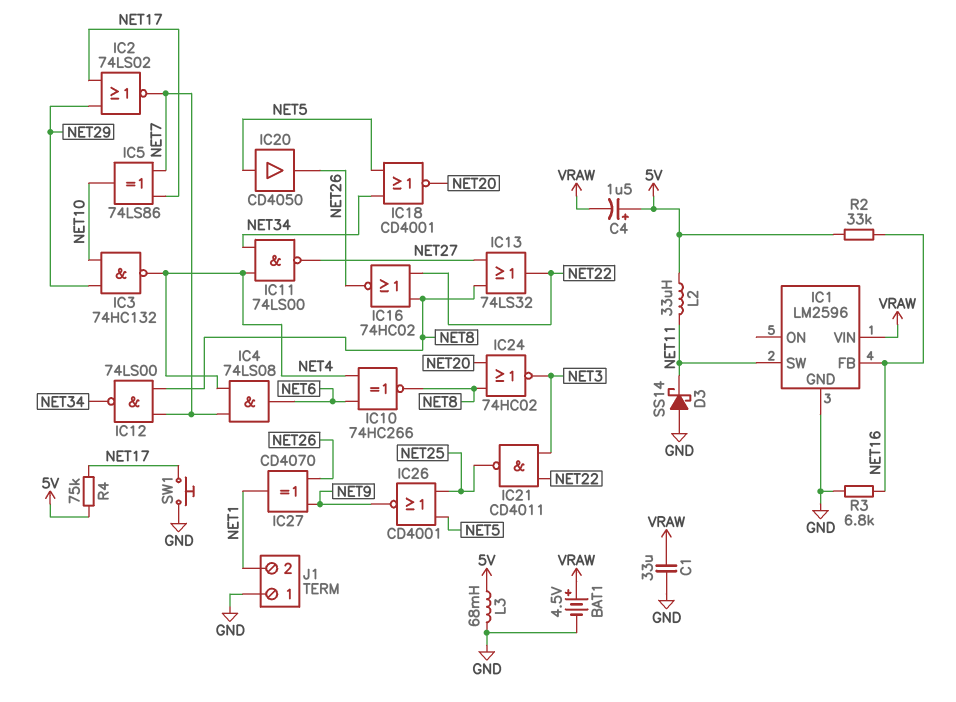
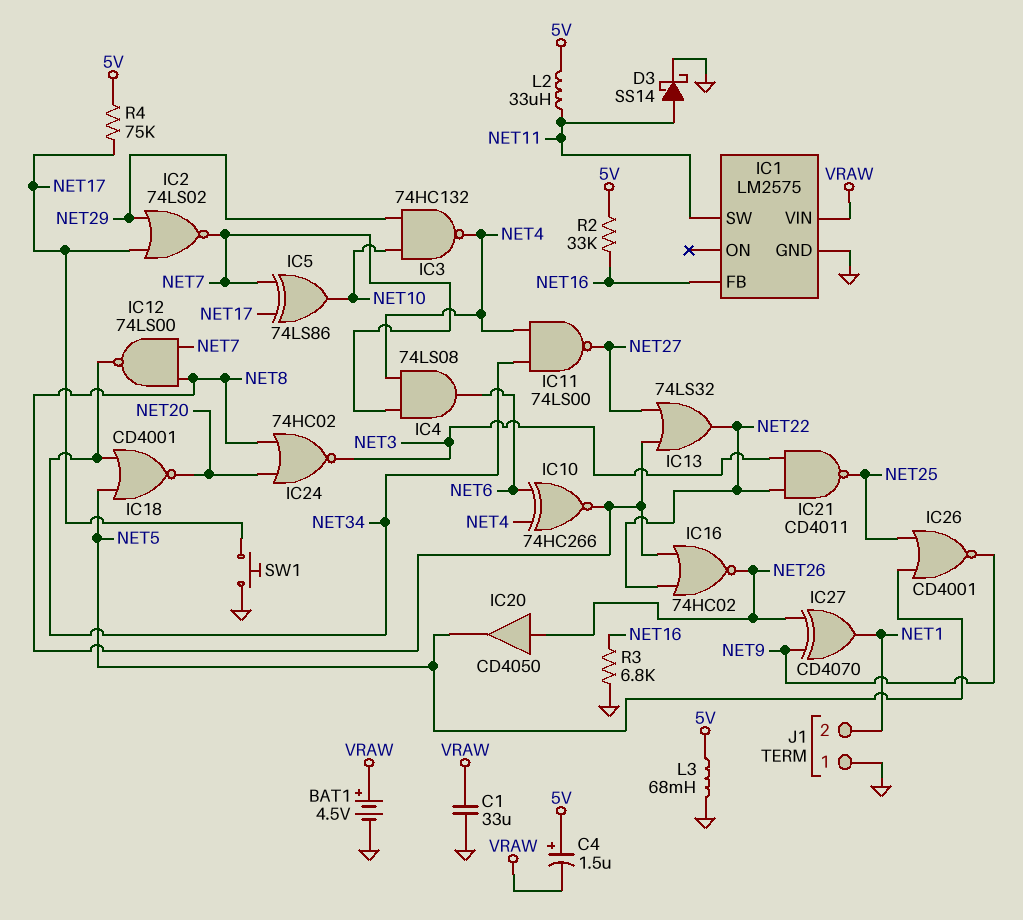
D3: schottky SS14 (A GND, K NET11) -> schottky SS14 (A NET11, K GND)
IC1: LM2596 -> LM2575
IC20: buffer CD4050 (in NET5, out NET26) -> buffer CD4050 (in NET26, out NET5)

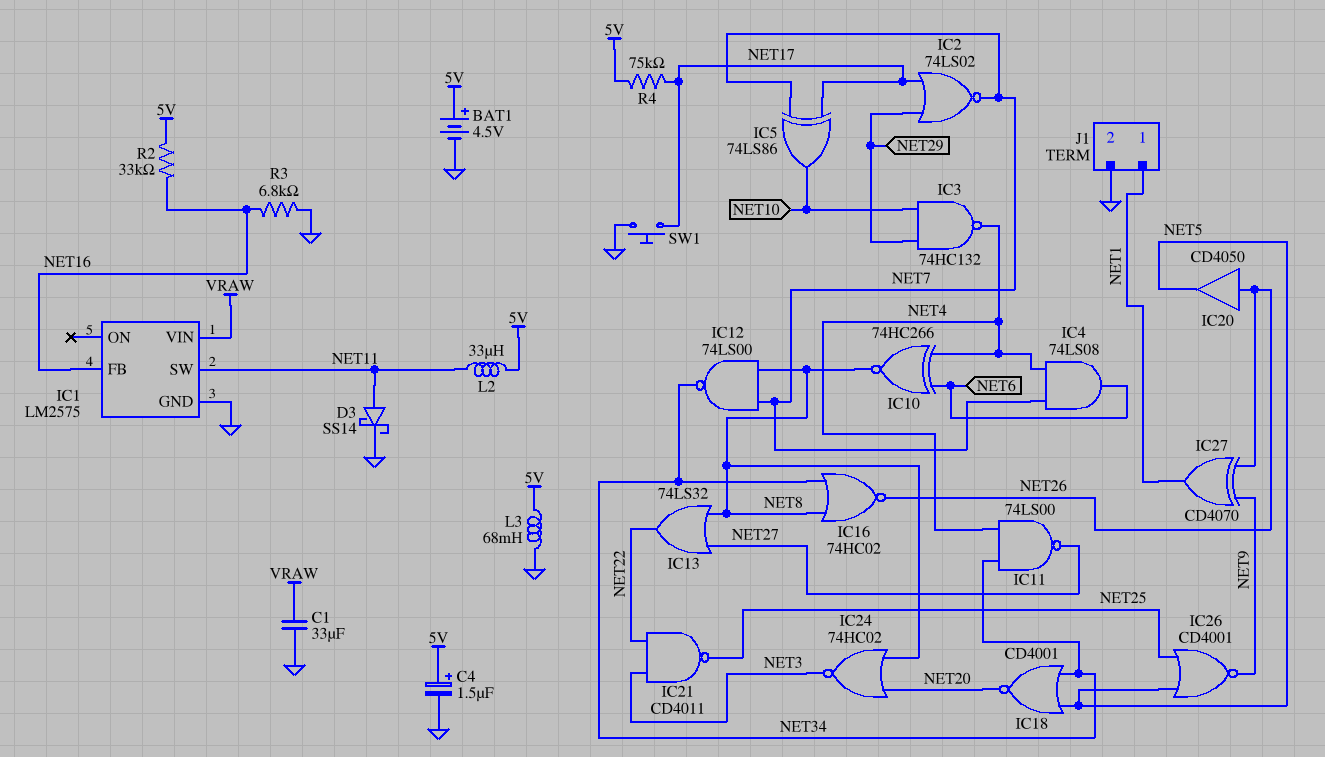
BAT1: 4.5V (plus VRAW, minus GND) -> 4.5V (plus 5V, minus GND)
C4: 1.5uF (plus 5V, minus VRAW) -> 1.5uF (plus 5V, minus GND)
IC16: NOR 74HC02 (in NET8, in NET22, out NET26) -> NOR 74HC02 (in NET8, in NET34, out NET26)
J1 pin 1: GND -> NET1
J1 pin 2: NET1 -> GND

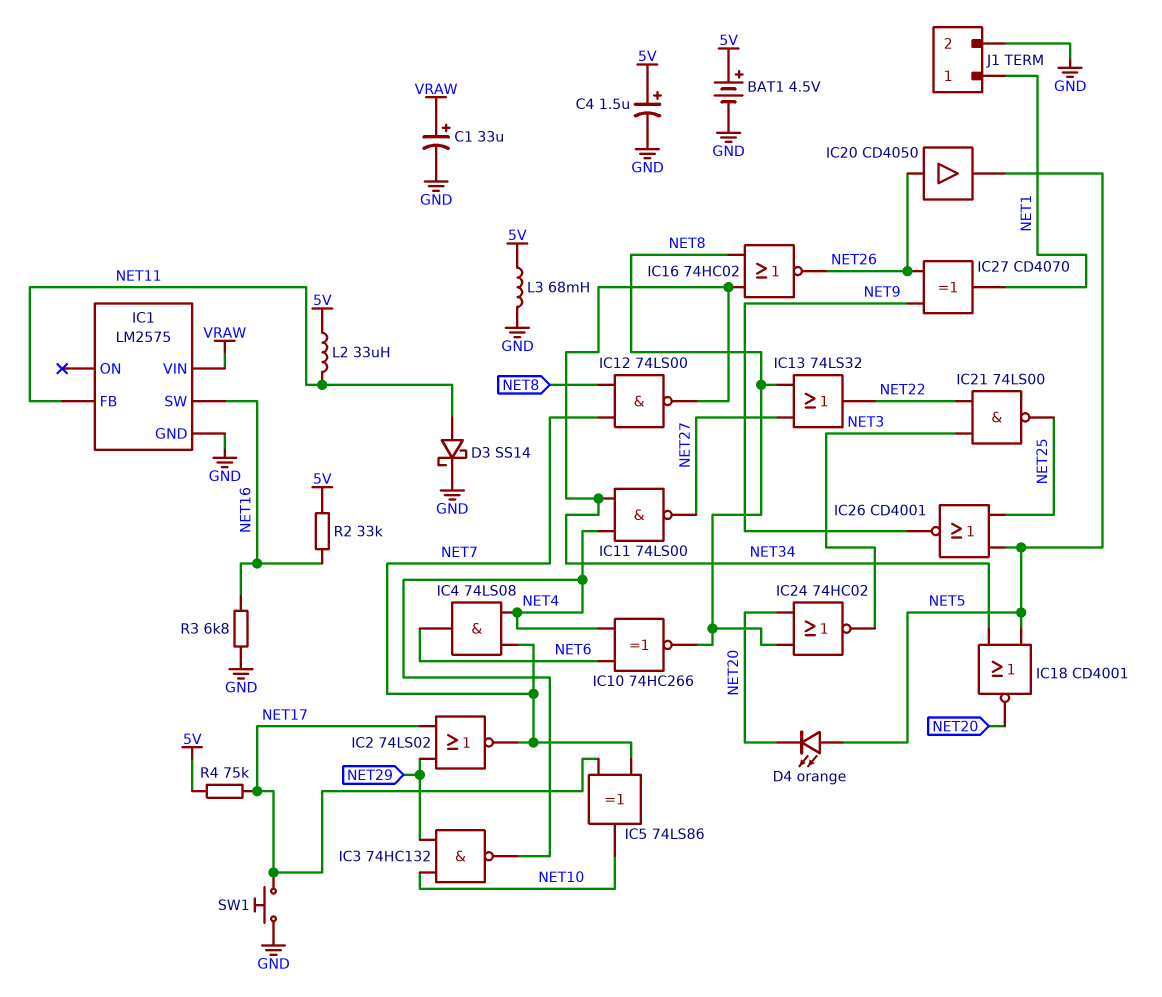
C1: 33uF (GND, VRAW) -> 33uF (plus VRAW, minus GND)
D4: none -> LED orange (A NET5, K NET20)
IC1 pin FB: NET16 -> NET11
IC1 pin SW: NET11 -> NET16
IC21: NAND CD4011 (in NET3, in NET22, out NET25) -> NAND 74LS00 (in NET3, in NET22, out NET25)

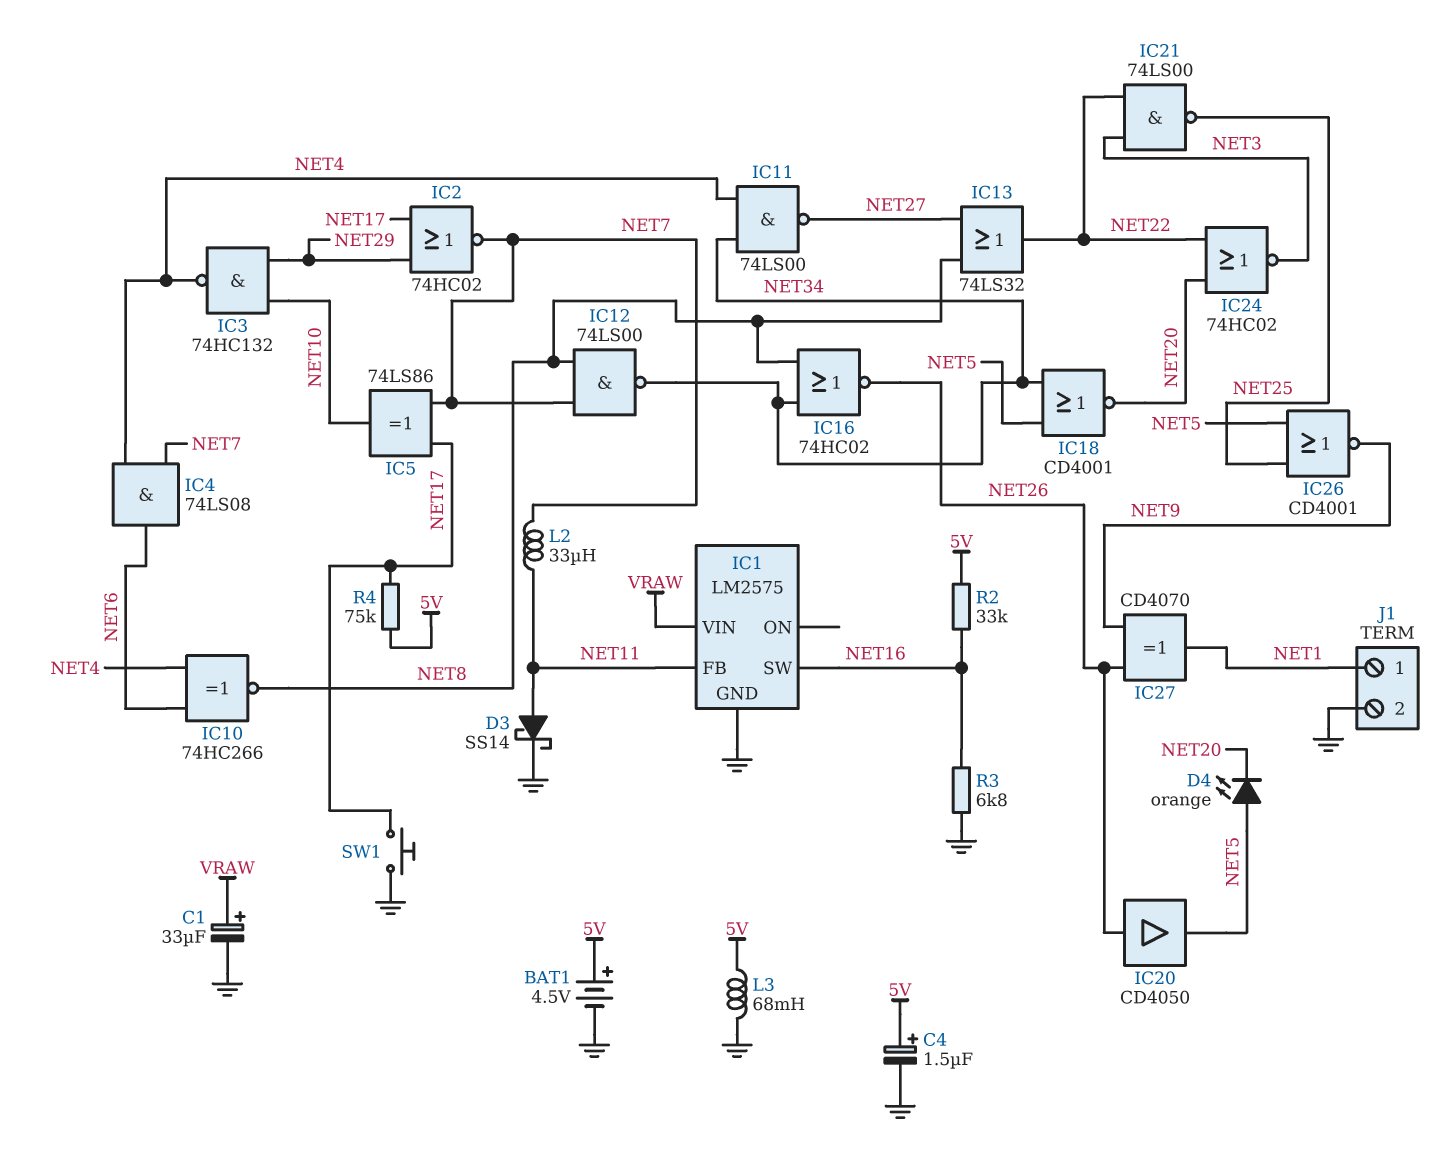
IC2: NOR 74LS02 (in NET17, in NET29, out NET7) -> NOR 74HC02 (in NET17, in NET29, out NET7)
IC24: NOR 74HC02 (in NET8, in NET20, out NET3) -> NOR 74HC02 (in NET20, in NET22, out NET3)
L2: 33uH (5V, NET11) -> 33uH (NET7, NET11)

